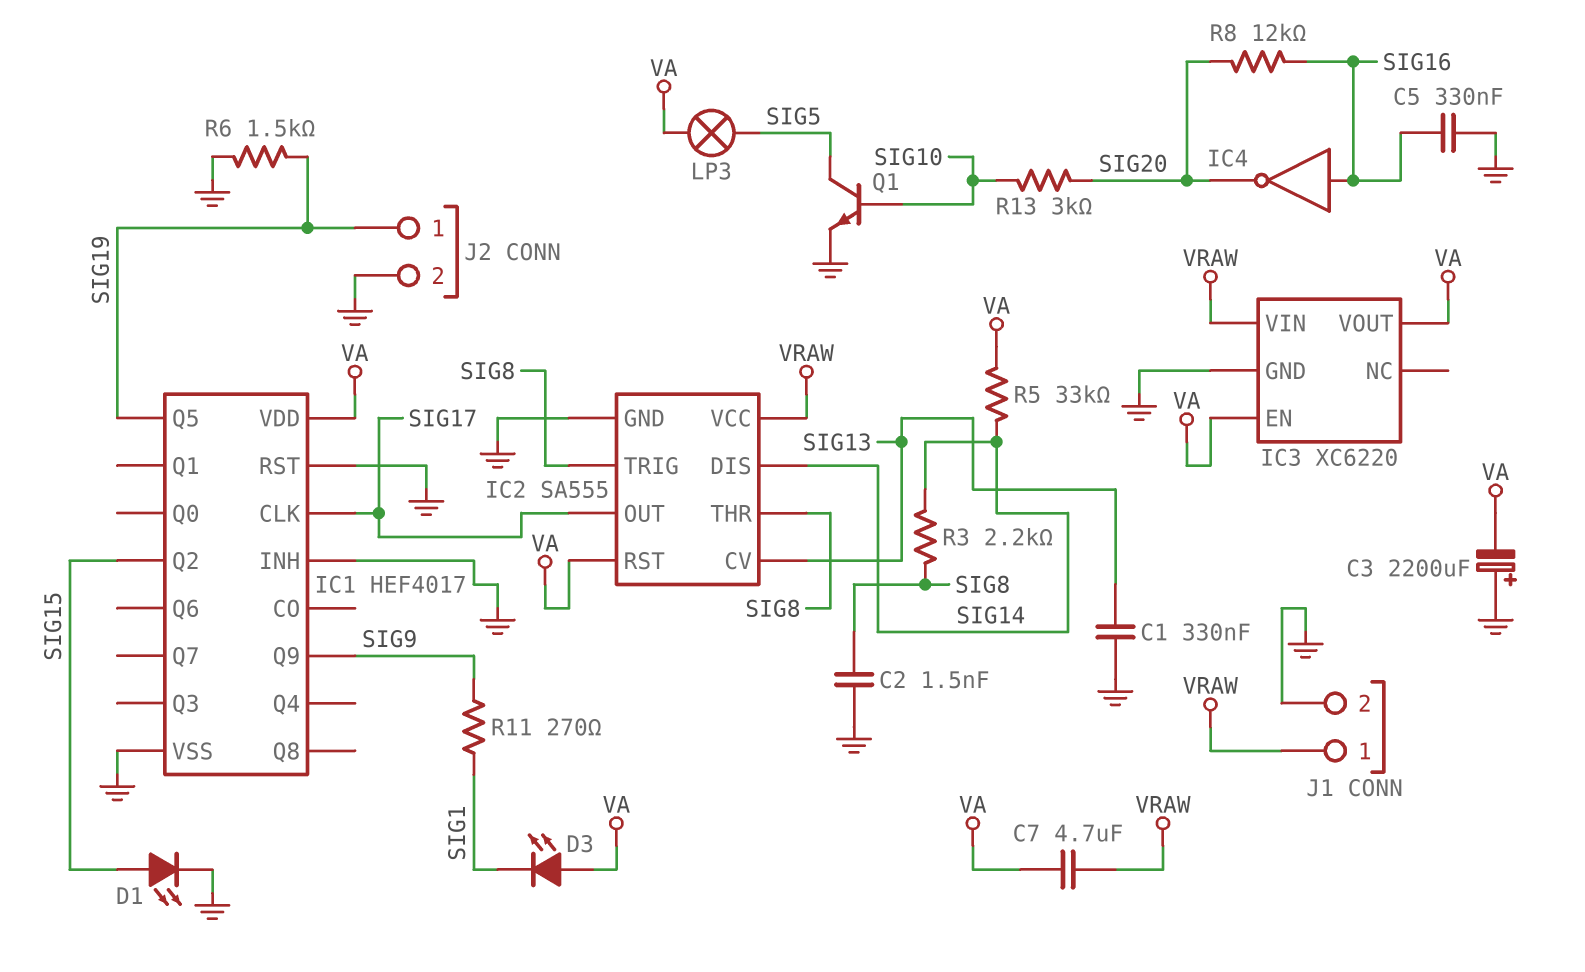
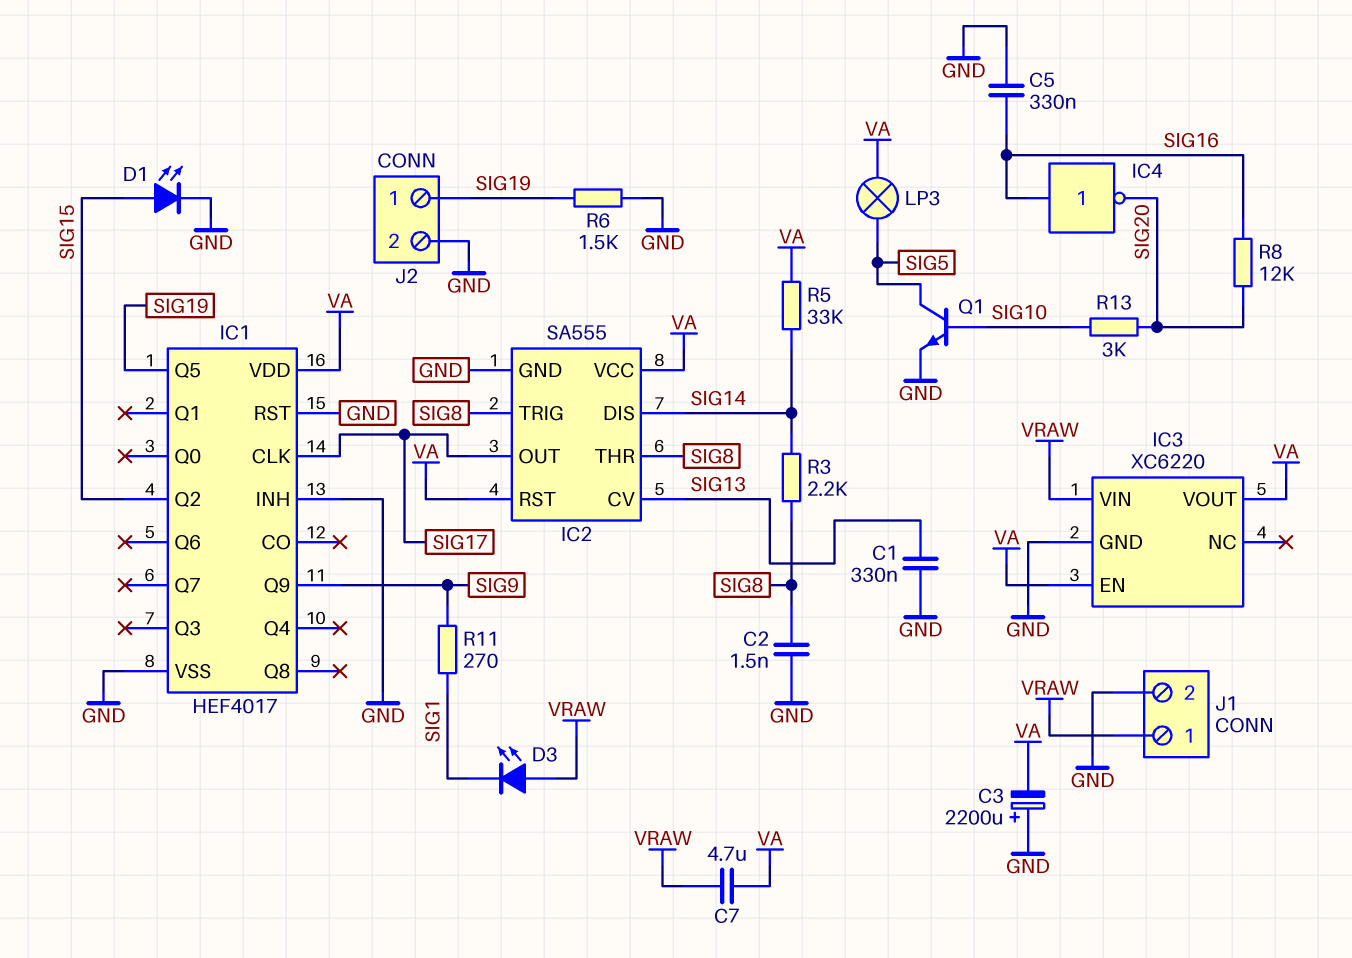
D3: LED (A VA, K SIG1) -> LED (A VRAW, K SIG1)
IC2 pin VCC: VRAW -> VA

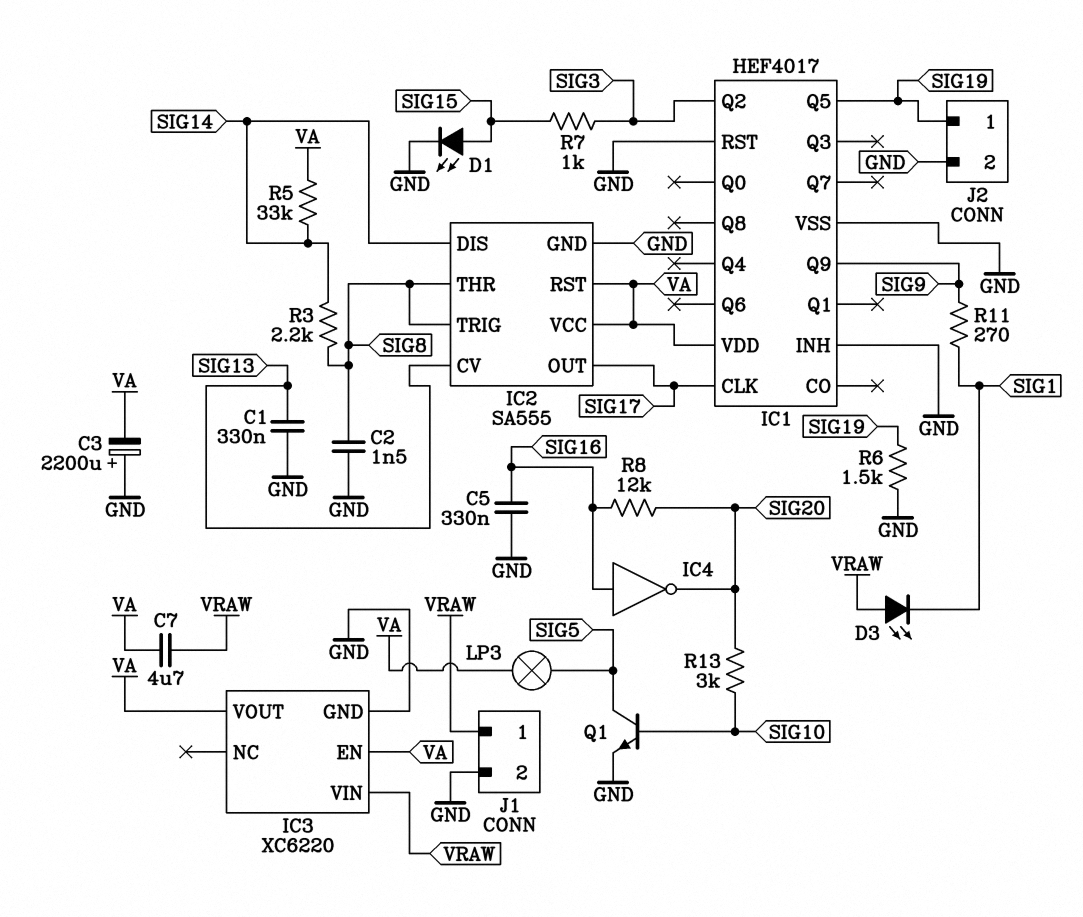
IC1 pin Q2: SIG15 -> SIG3
R7: none -> 1k (SIG3, SIG15)

